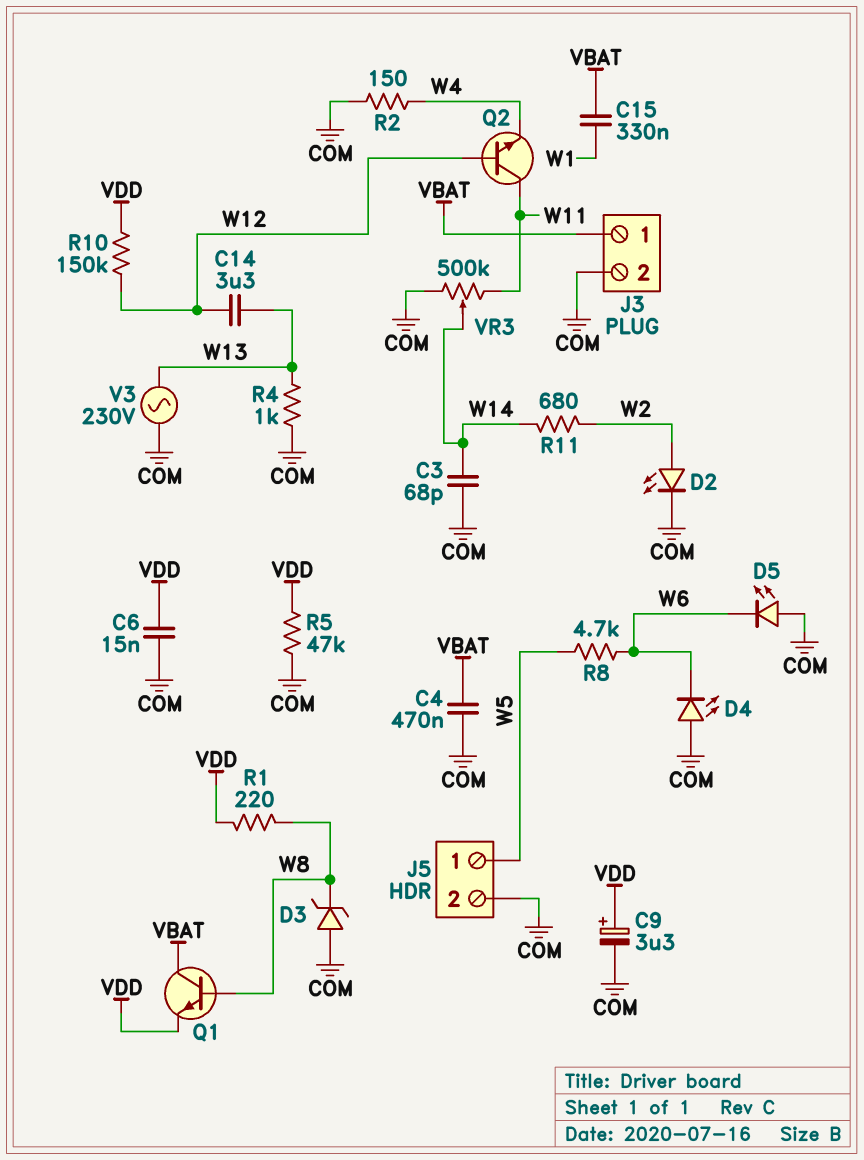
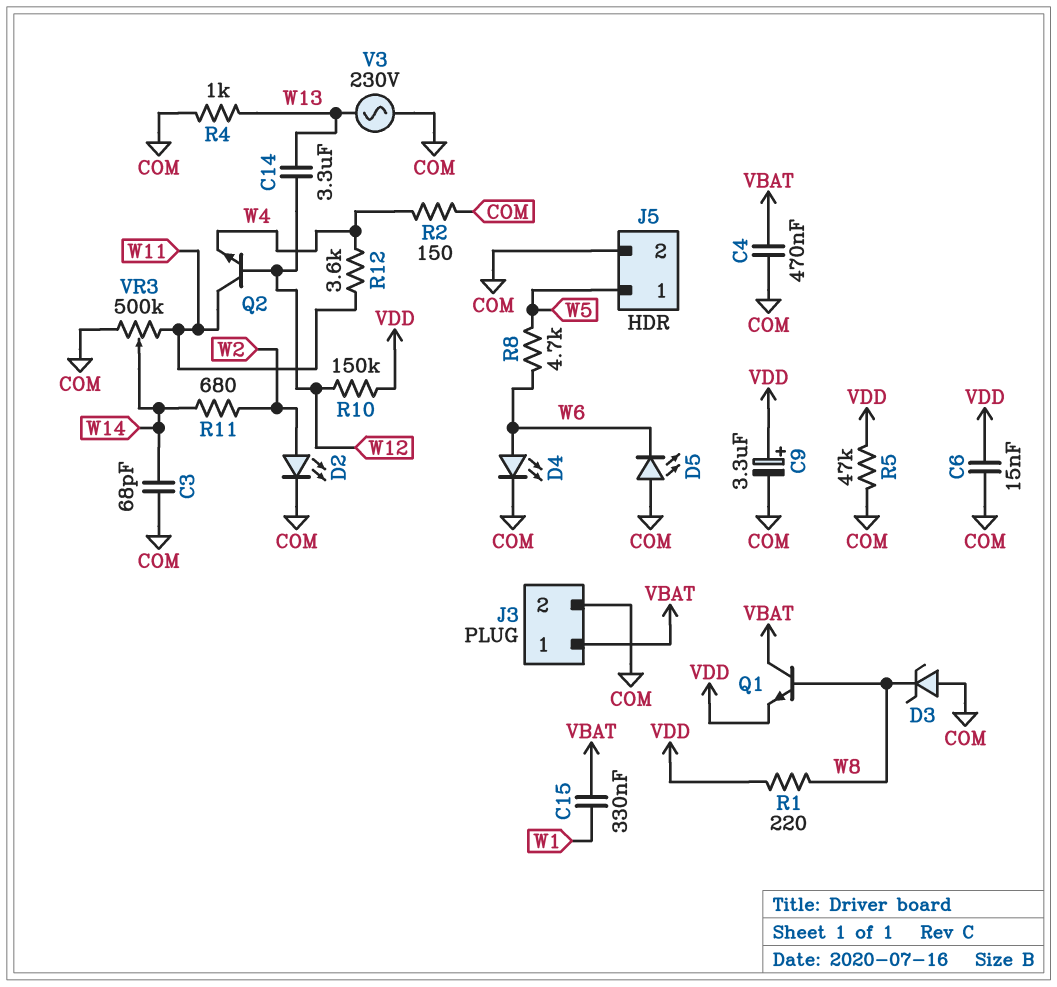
D4: LED (A COM, K W6) -> LED (A W6, K COM)
R12: none -> 3.6k (W4, W11)

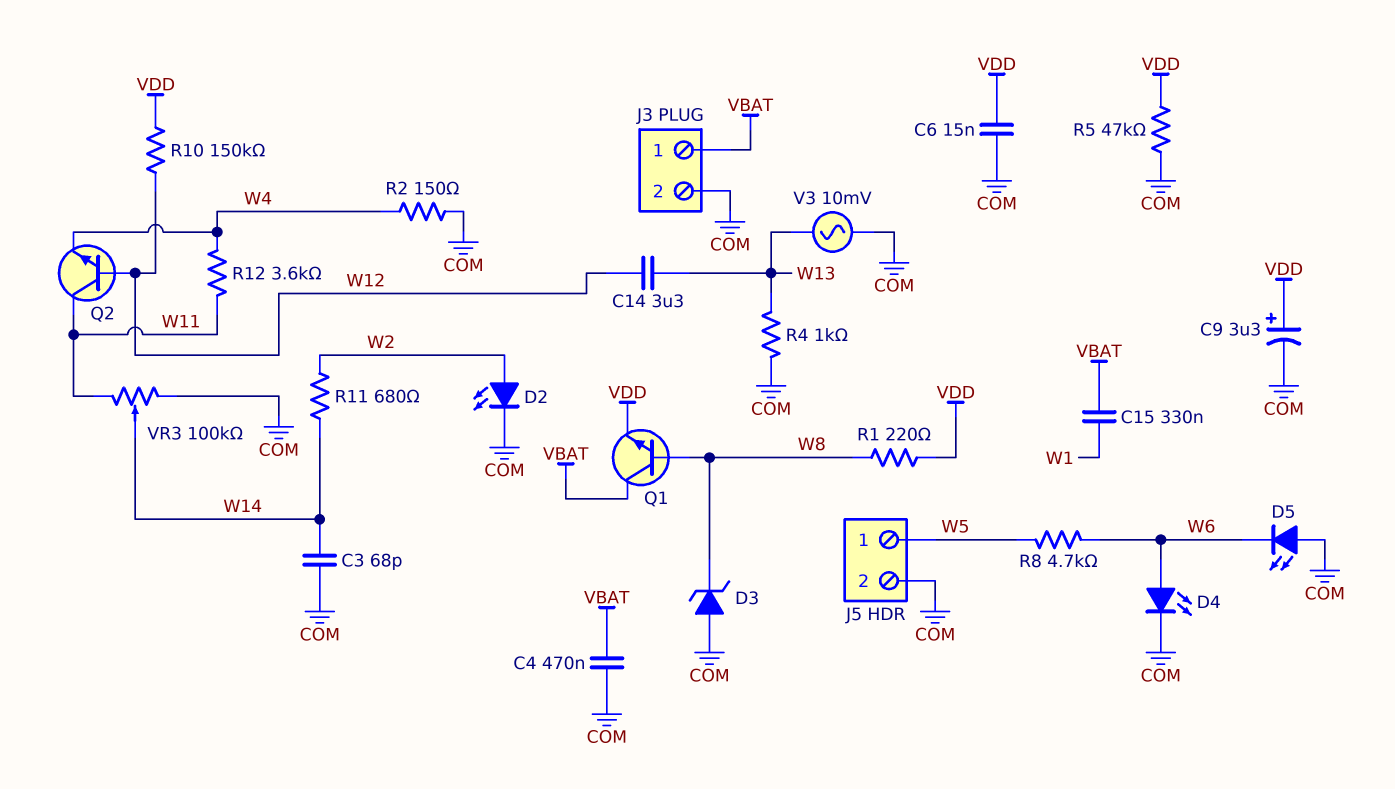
V3: AC 230V (COM, W13) -> AC 10mV (COM, W13)
VR3: 500k (COM, W11, wiper W14) -> 100k (COM, W11, wiper W14)

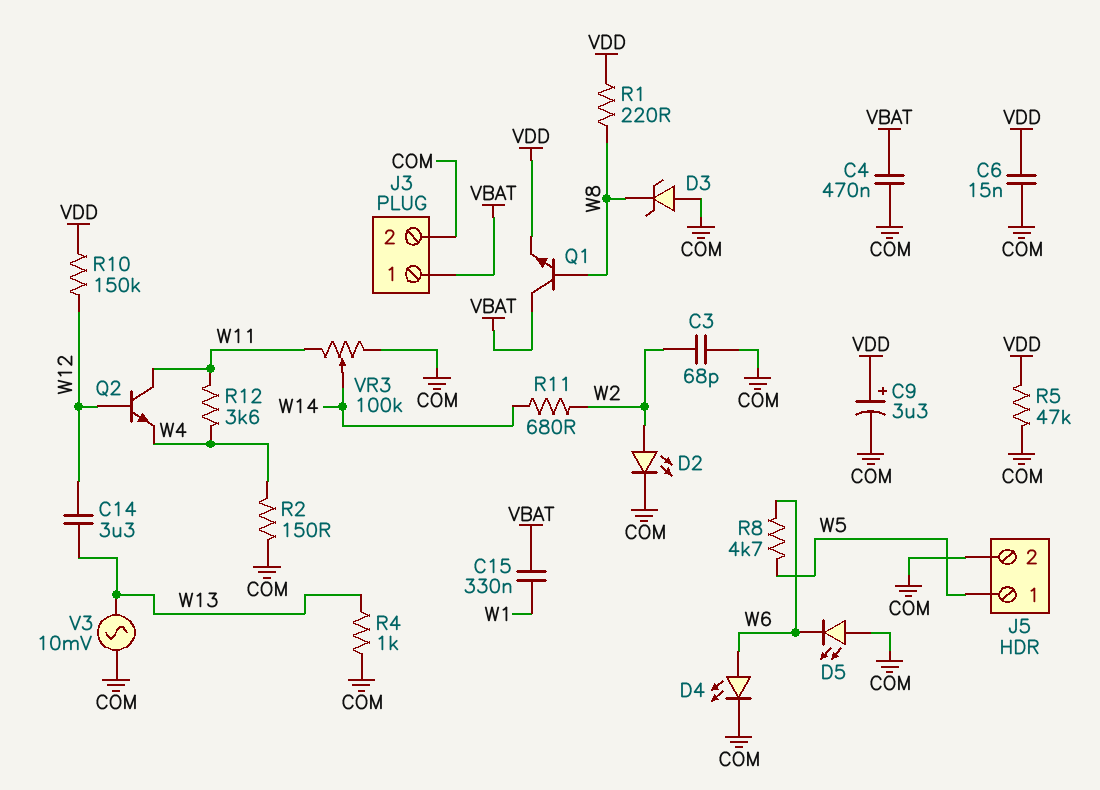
C3: 68pF (COM, W14) -> 68pF (COM, W2)

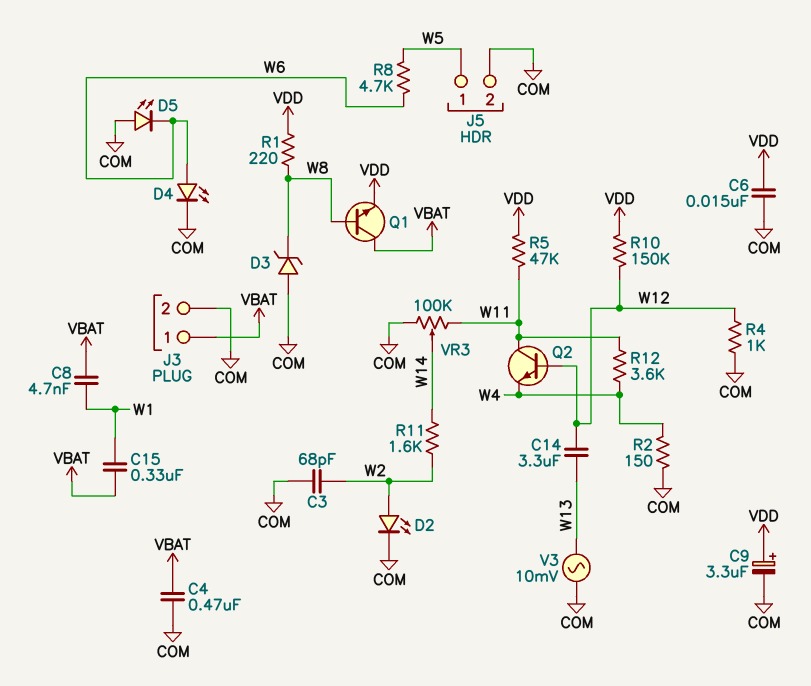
C8: none -> 4.7nF (VBAT, W1)
R4: 1k (COM, W13) -> 1k (COM, W12)
R5: 47k (COM, VDD) -> 47k (VDD, W11)
R11: 680 (W2, W14) -> 1.6k (W2, W14)

